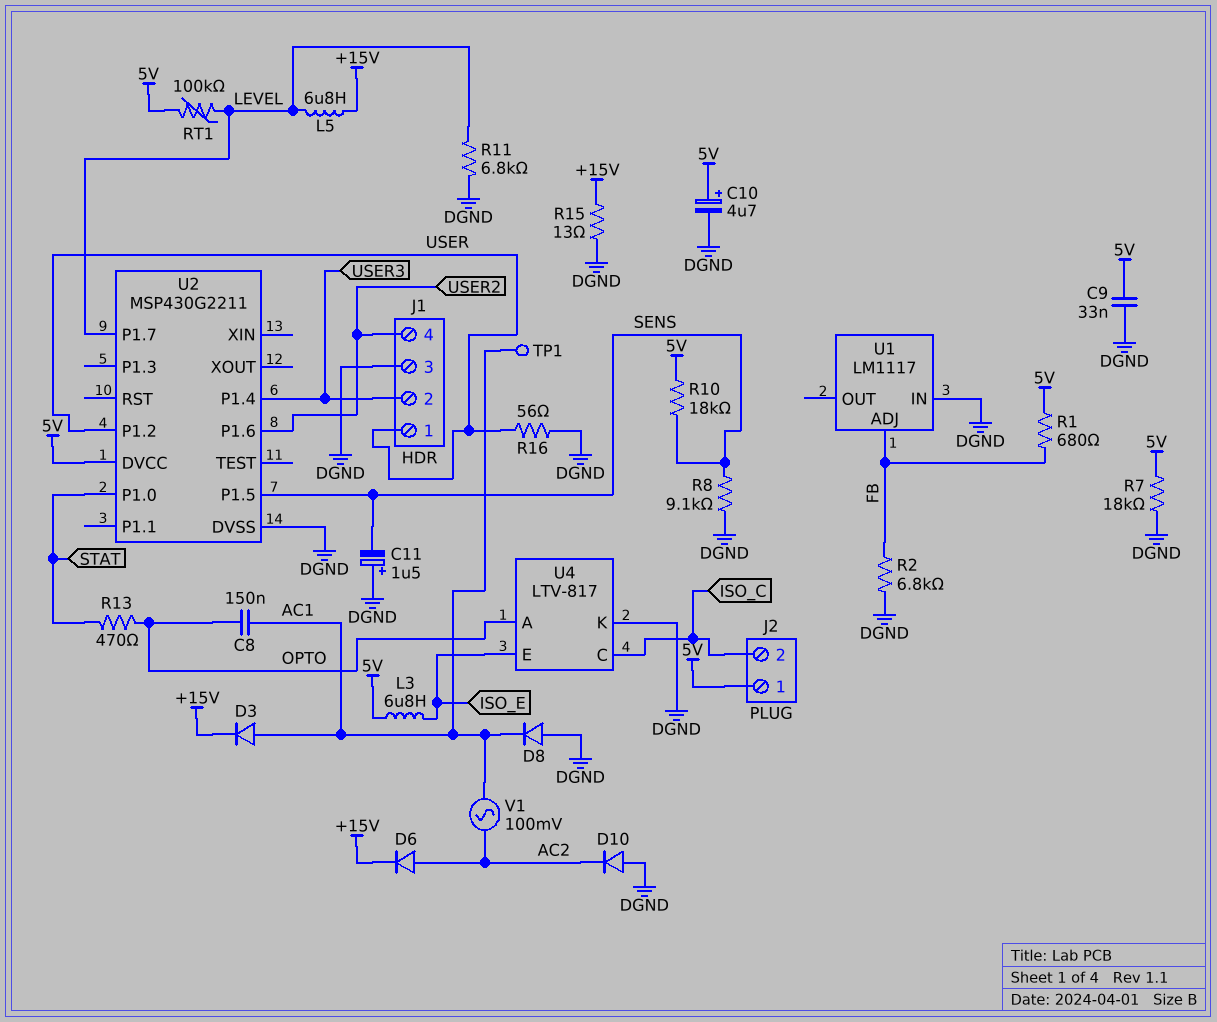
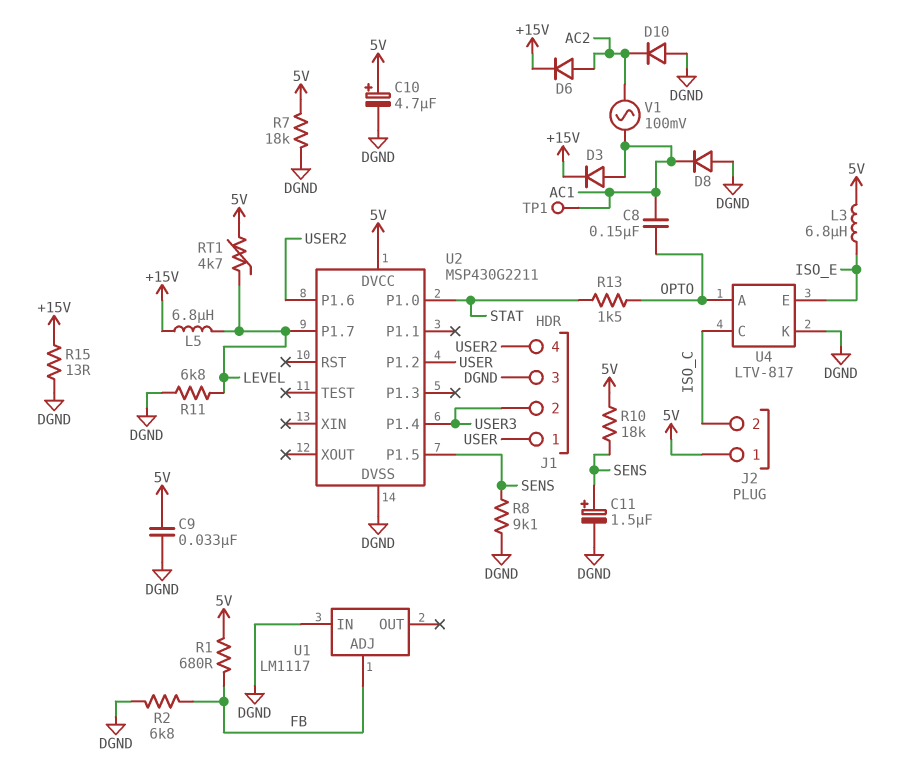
C11: 1.5uF (plus DGND, minus SENS) -> 1.5uF (plus SENS, minus DGND)
R13: 470 (OPTO, STAT) -> 1.5k (OPTO, STAT)
R16: 56 (DGND, USER) -> none
RT1: 100k (5V, LEVEL) -> 4.7k (5V, LEVEL)

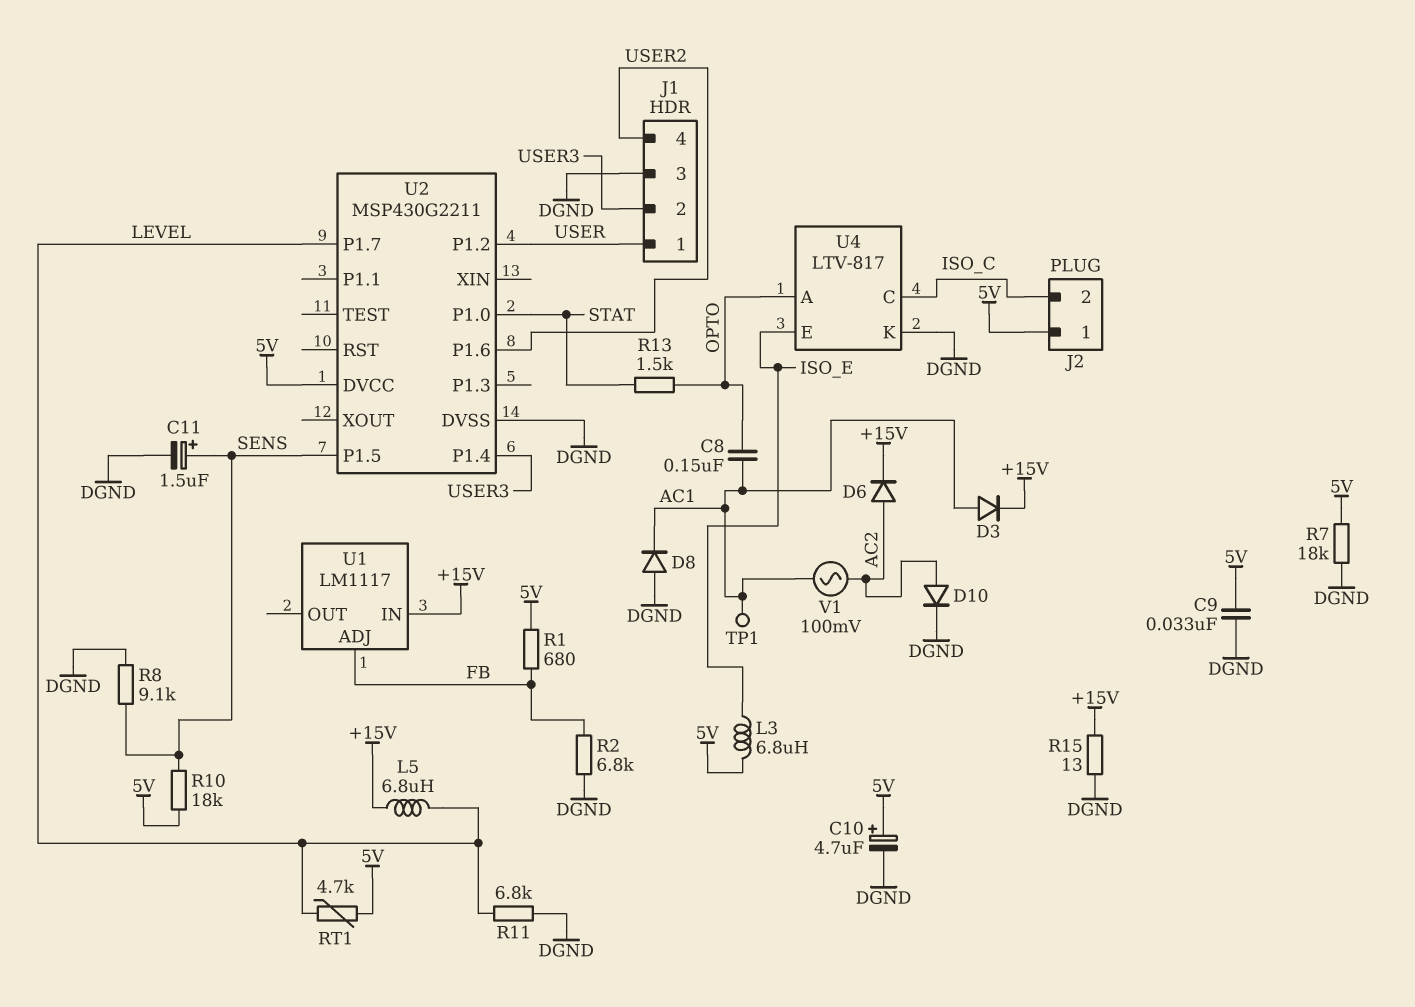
D10: diode (A DGND, K AC2) -> diode (A AC2, K DGND)
U1 pin IN: DGND -> +15V

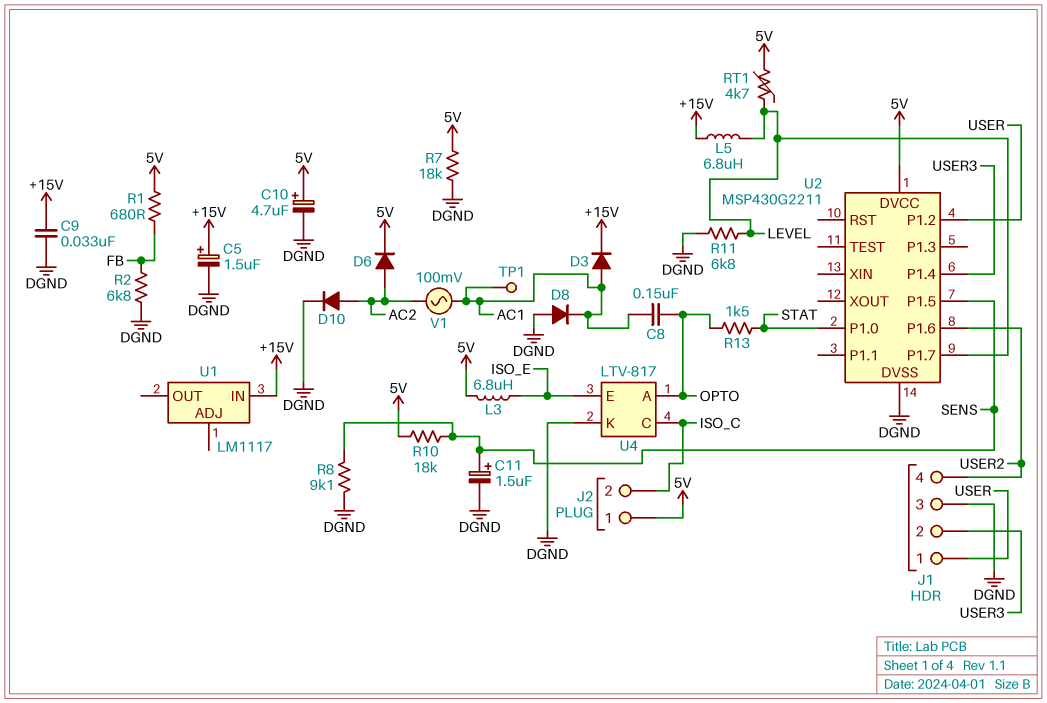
C5: none -> 1.5uF (plus +15V, minus DGND)
C9: 33nF (5V, DGND) -> 33nF (+15V, DGND)
D6: diode (A AC2, K +15V) -> diode (A AC2, K 5V)
R15: 13 (+15V, DGND) -> none
U1 pin ADJ: FB -> none

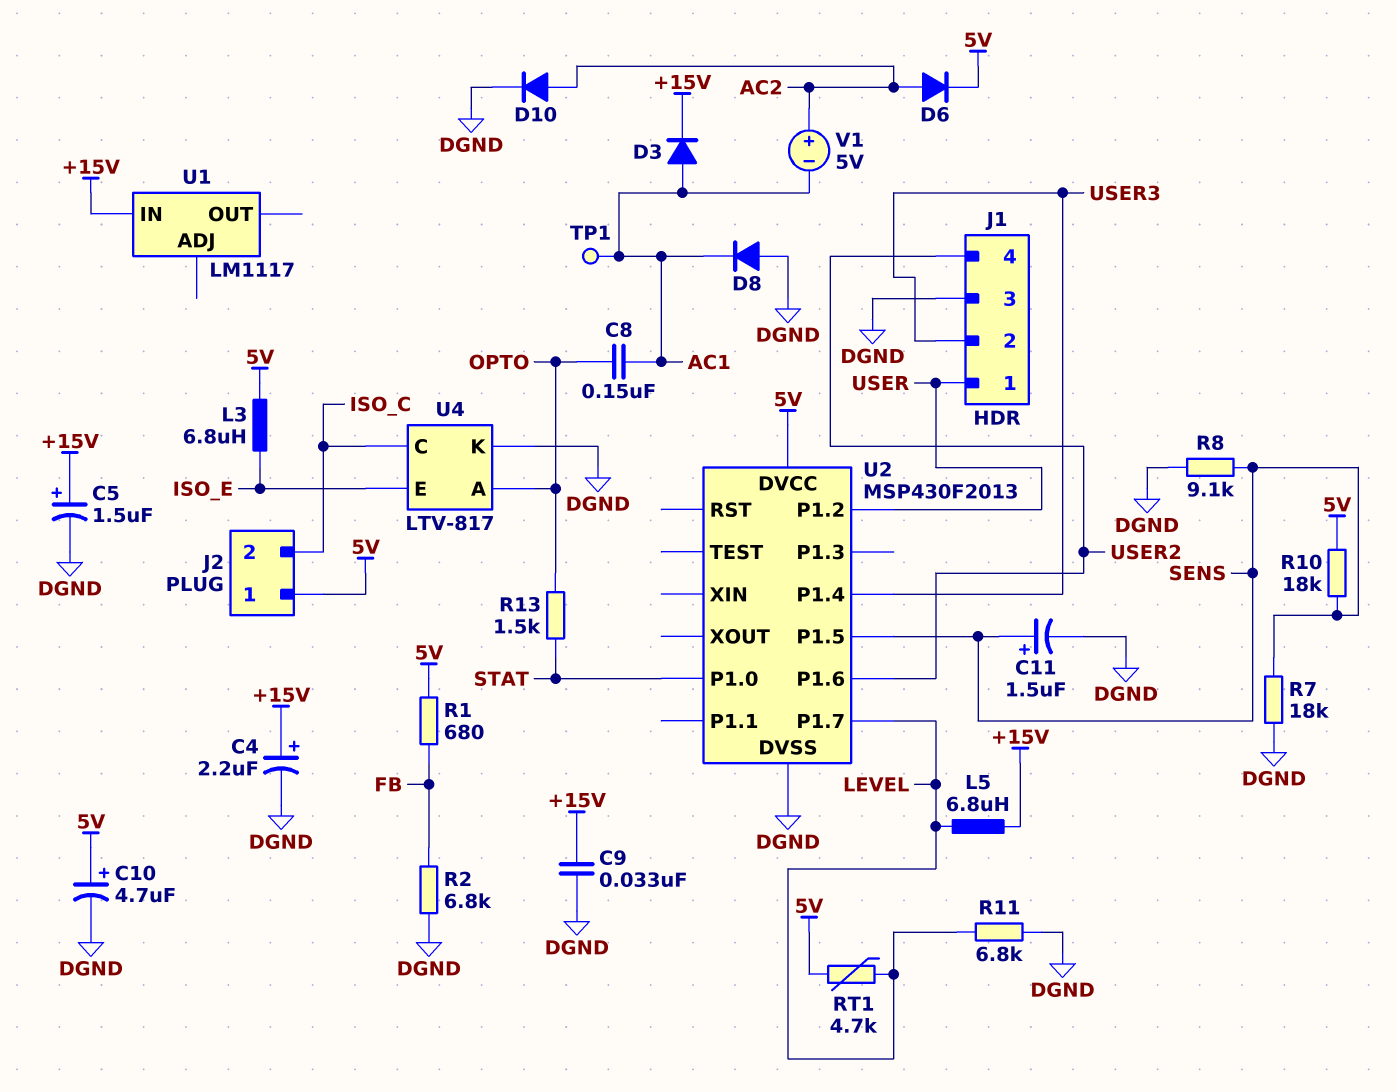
C4: none -> 2.2uF (plus +15V, minus DGND)
R7: 18k (5V, DGND) -> 18k (DGND, SENS)
U2: MSP430G2211 -> MSP430F2013
V1: AC 100mV (AC1, AC2) -> 5V (plus AC2, minus AC1)

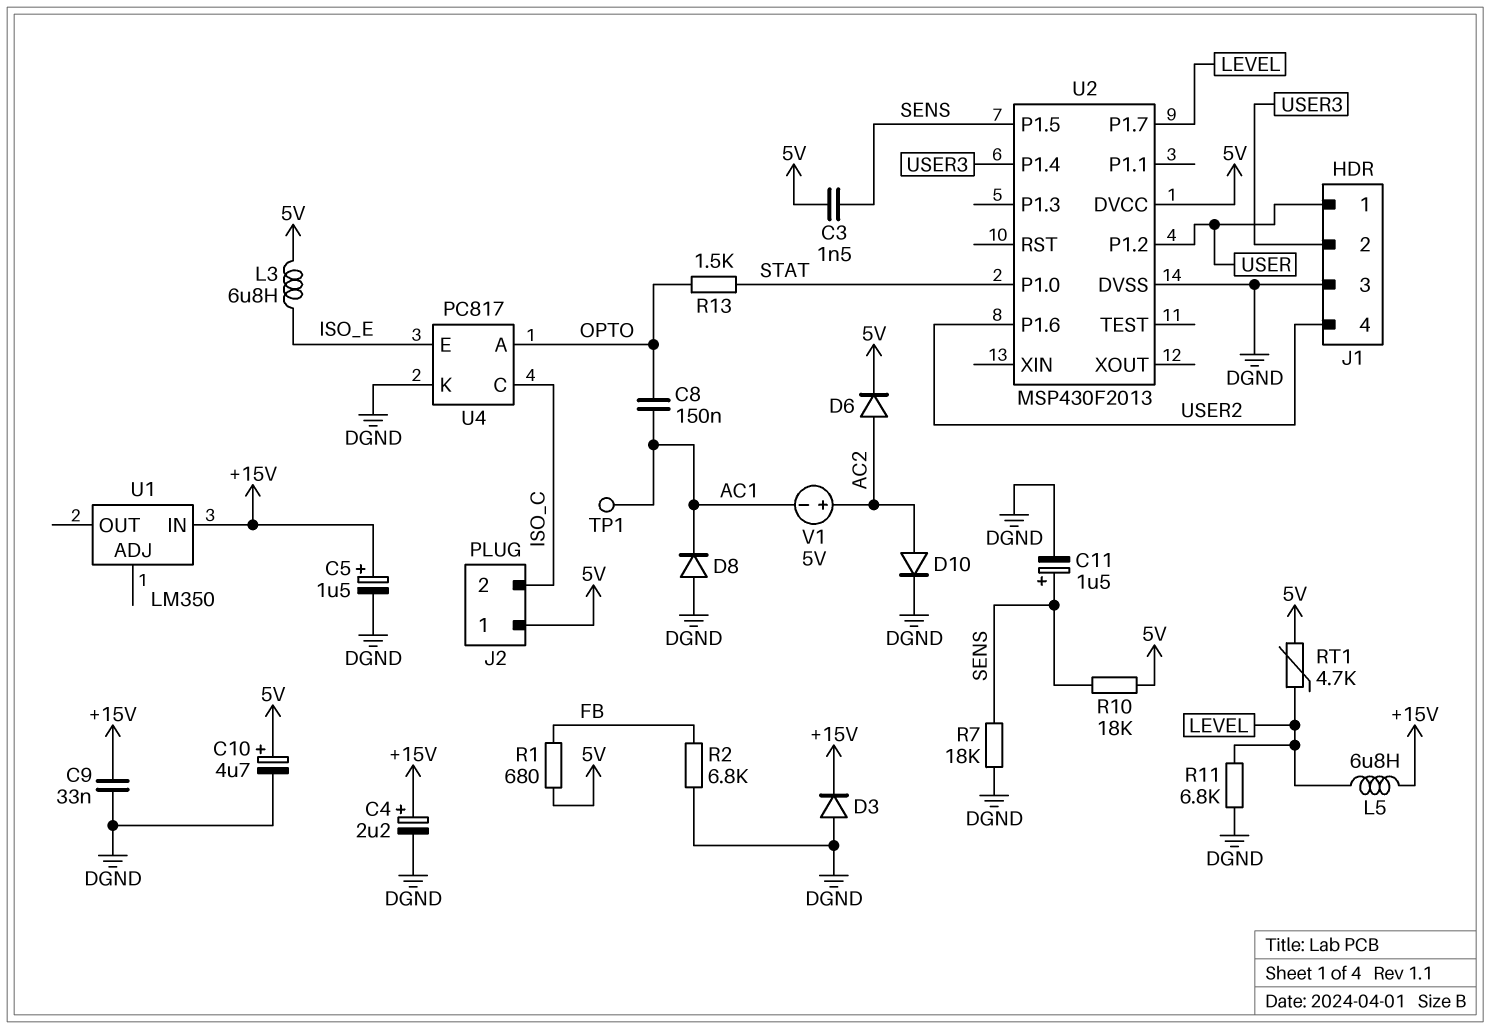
C3: none -> 1.5nF (5V, SENS)
D3: diode (A AC1, K +15V) -> diode (A DGND, K +15V)
R8: 9.1k (DGND, SENS) -> none
U1: LM1117 -> LM350
U4: LTV-817 -> PC817

